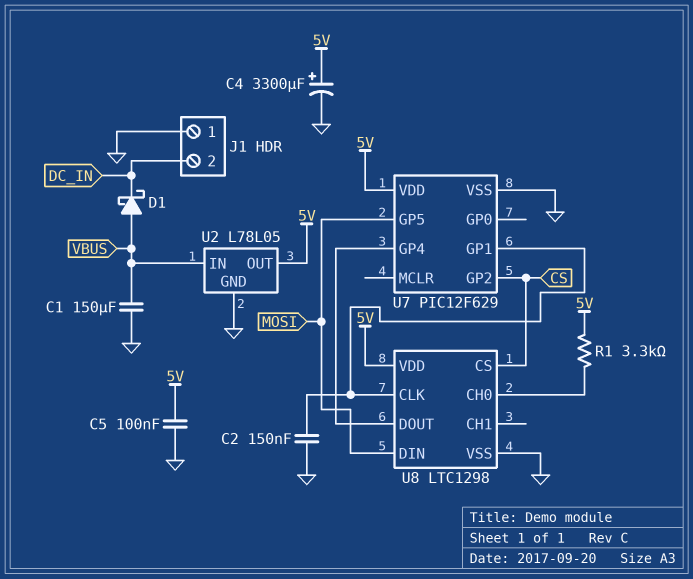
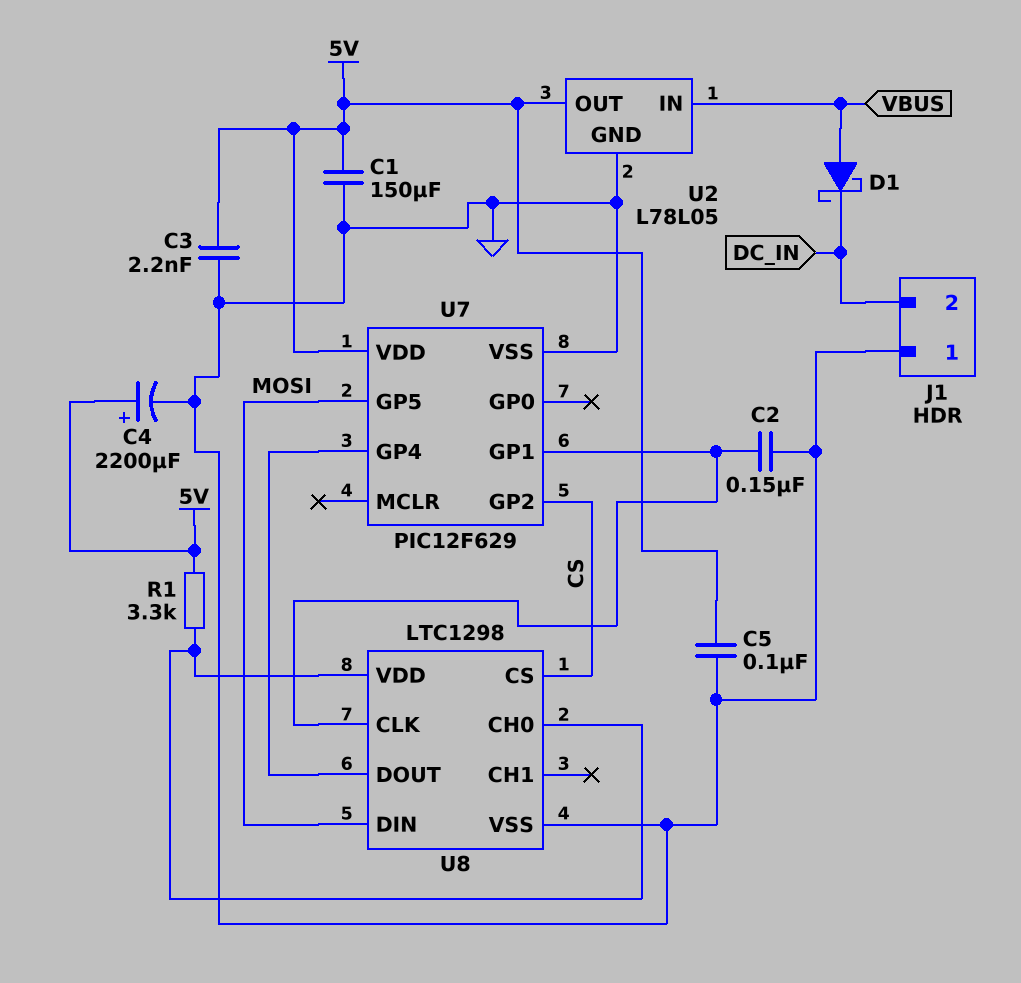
C1: 150uF (GND, VBUS) -> 150uF (5V, GND)
C3: none -> 2.2nF (5V, GND)
C4: 3300uF (plus 5V, minus GND) -> 2200uF (plus 5V, minus GND)
U8 pin VDD: 5V -> U8/CH0

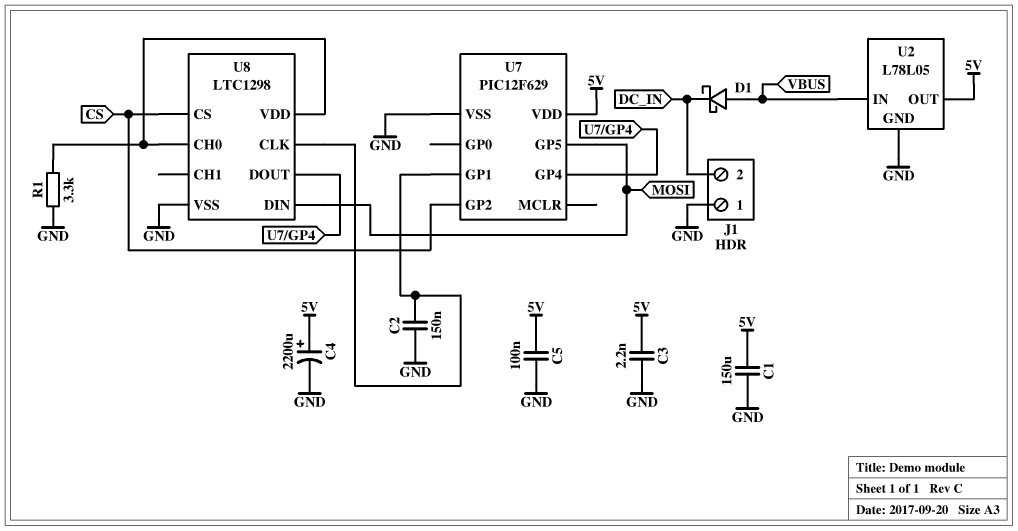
R1: 3.3k (5V, U8/CH0) -> 3.3k (GND, U8/CH0)

